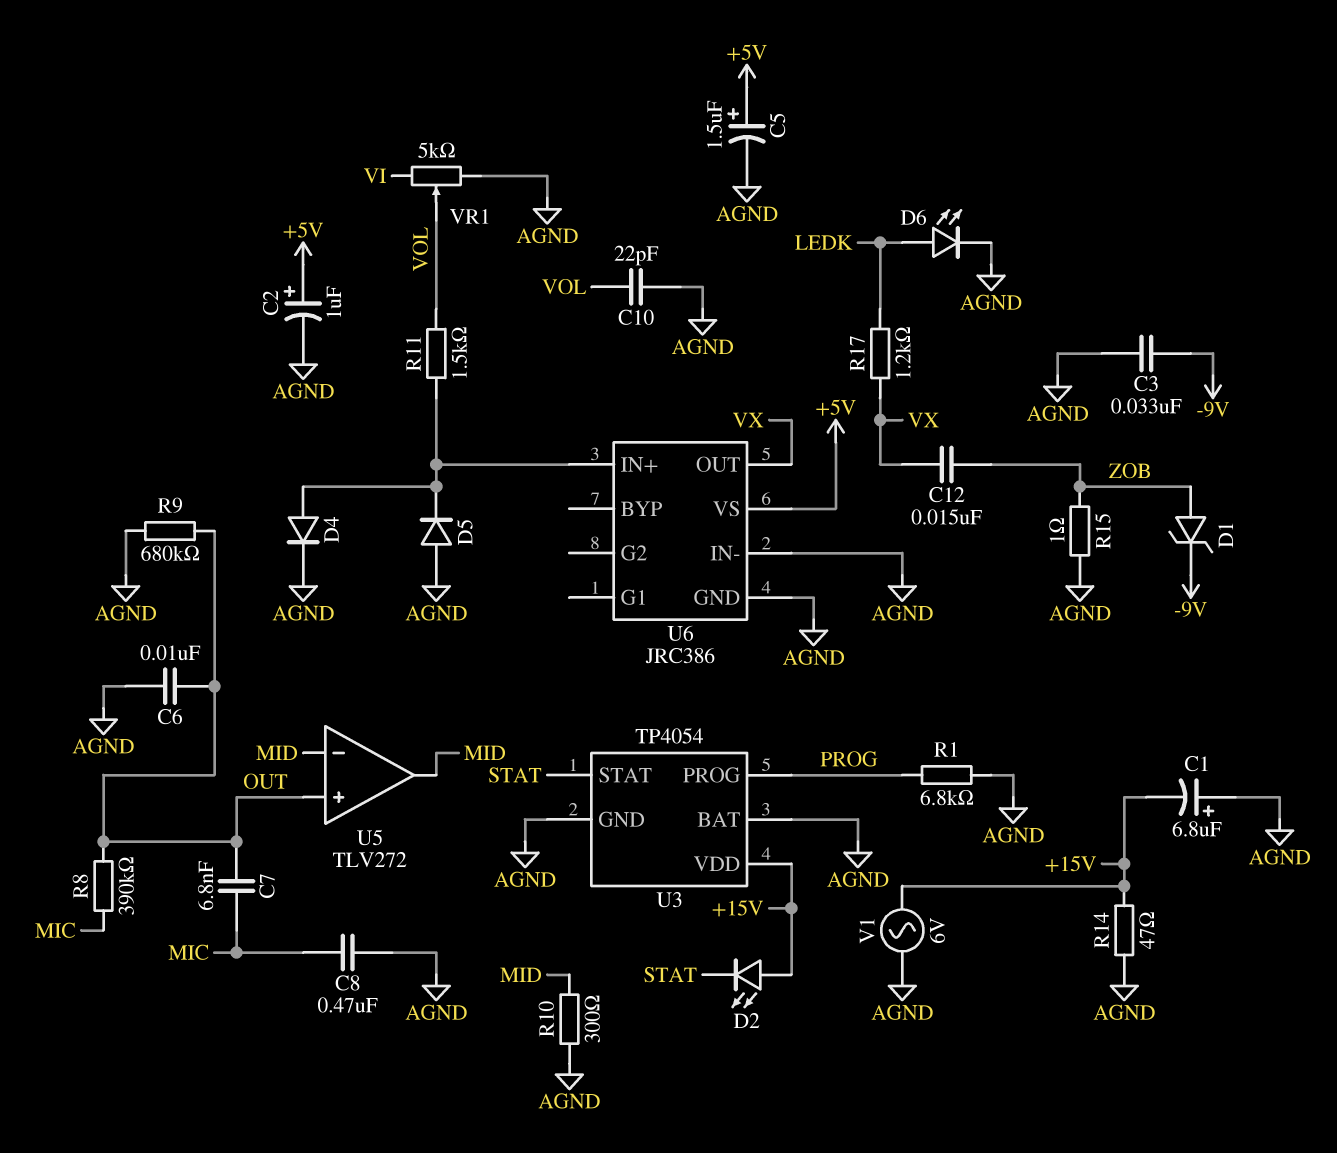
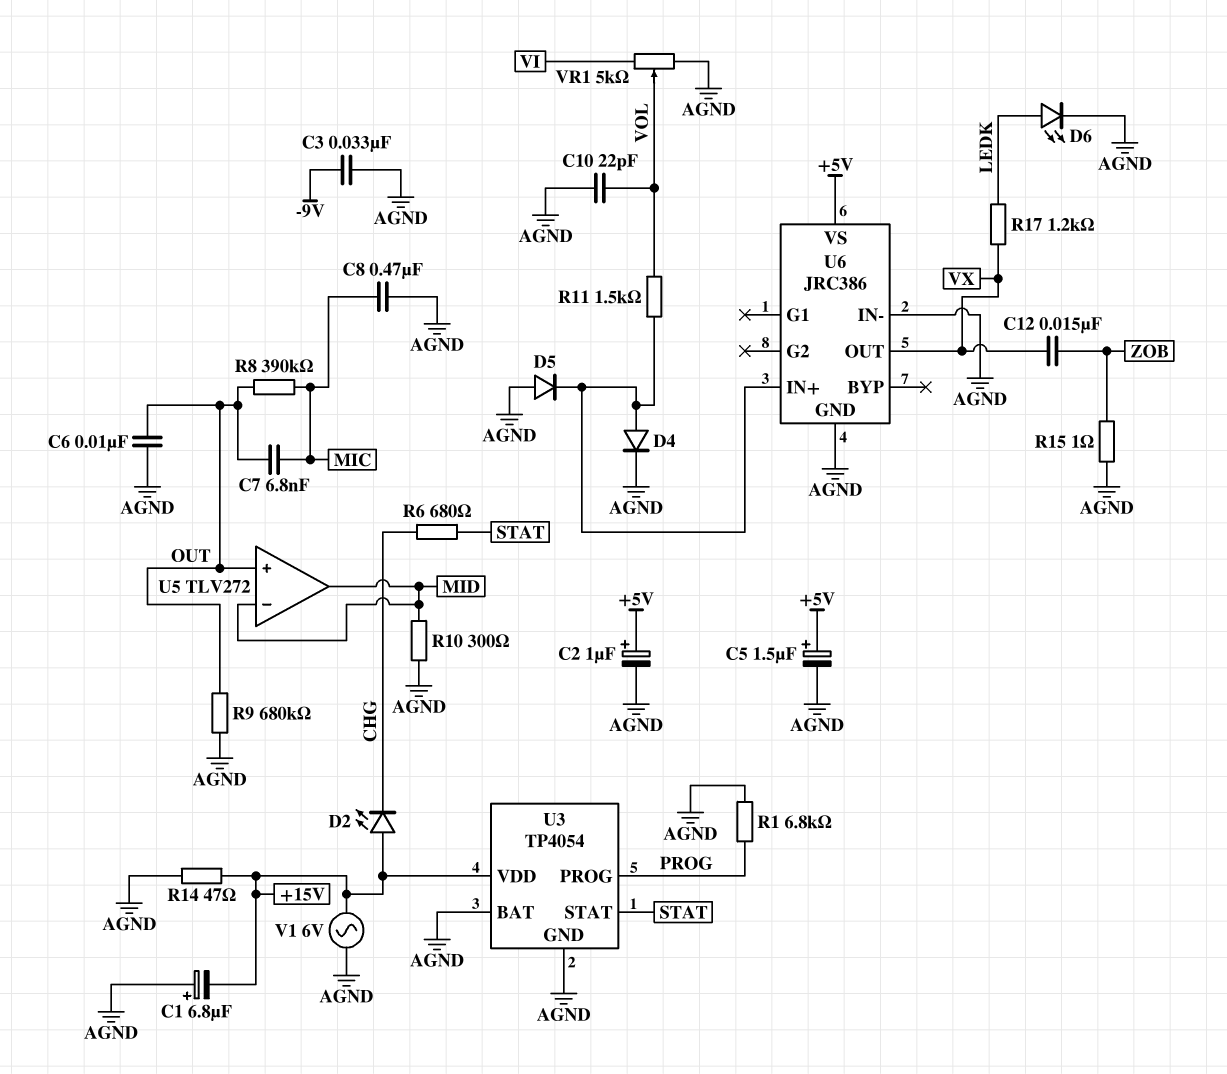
D1: zener (A ZOB, K -9V) -> none
D2: LED (A +15V, K STAT) -> LED (A +15V, K CHG)
R6: none -> 680 (CHG, STAT)

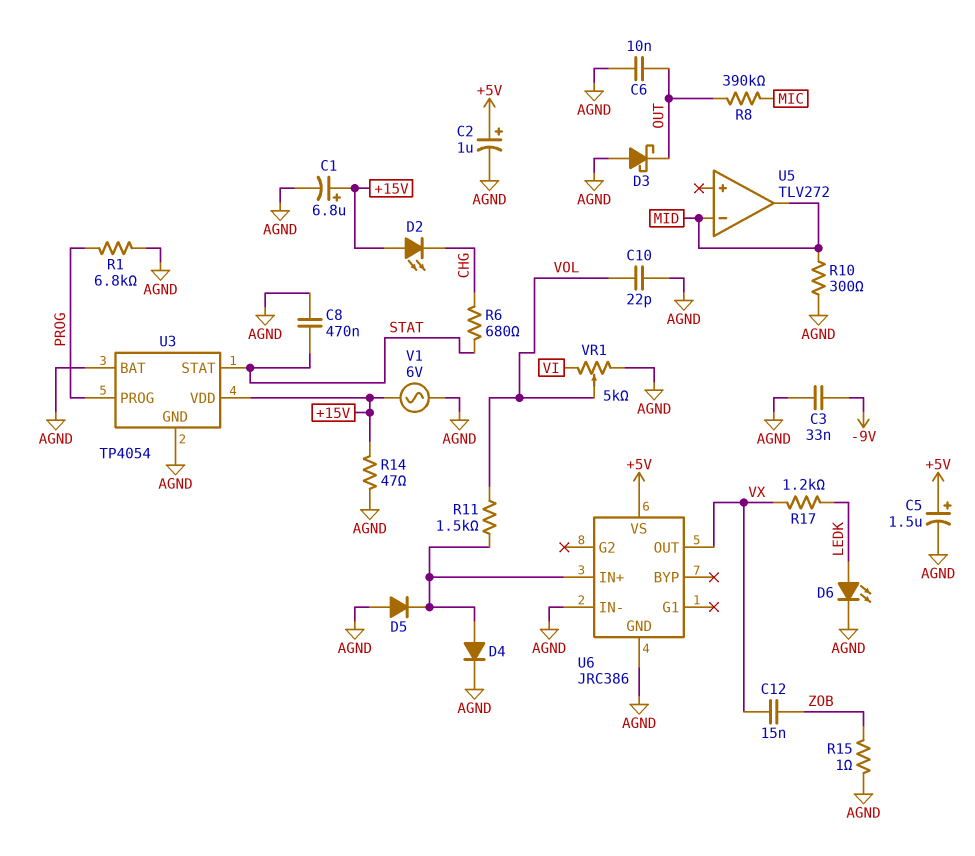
C1: 6.8uF (plus AGND, minus +15V) -> 6.8uF (plus +15V, minus AGND)
C7: 6.8nF (MIC, OUT) -> none
C8: 470nF (AGND, MIC) -> 470nF (AGND, STAT)
D3: none -> schottky (A AGND, K OUT)
R9: 680k (AGND, OUT) -> none
U5 pin in+: OUT -> none

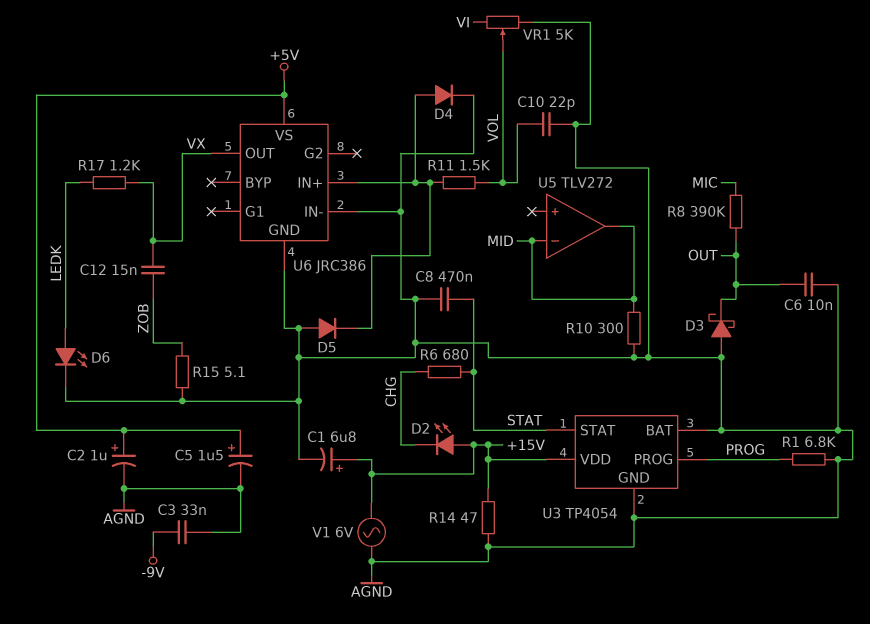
R15: 1 (AGND, ZOB) -> 5.1 (AGND, ZOB)

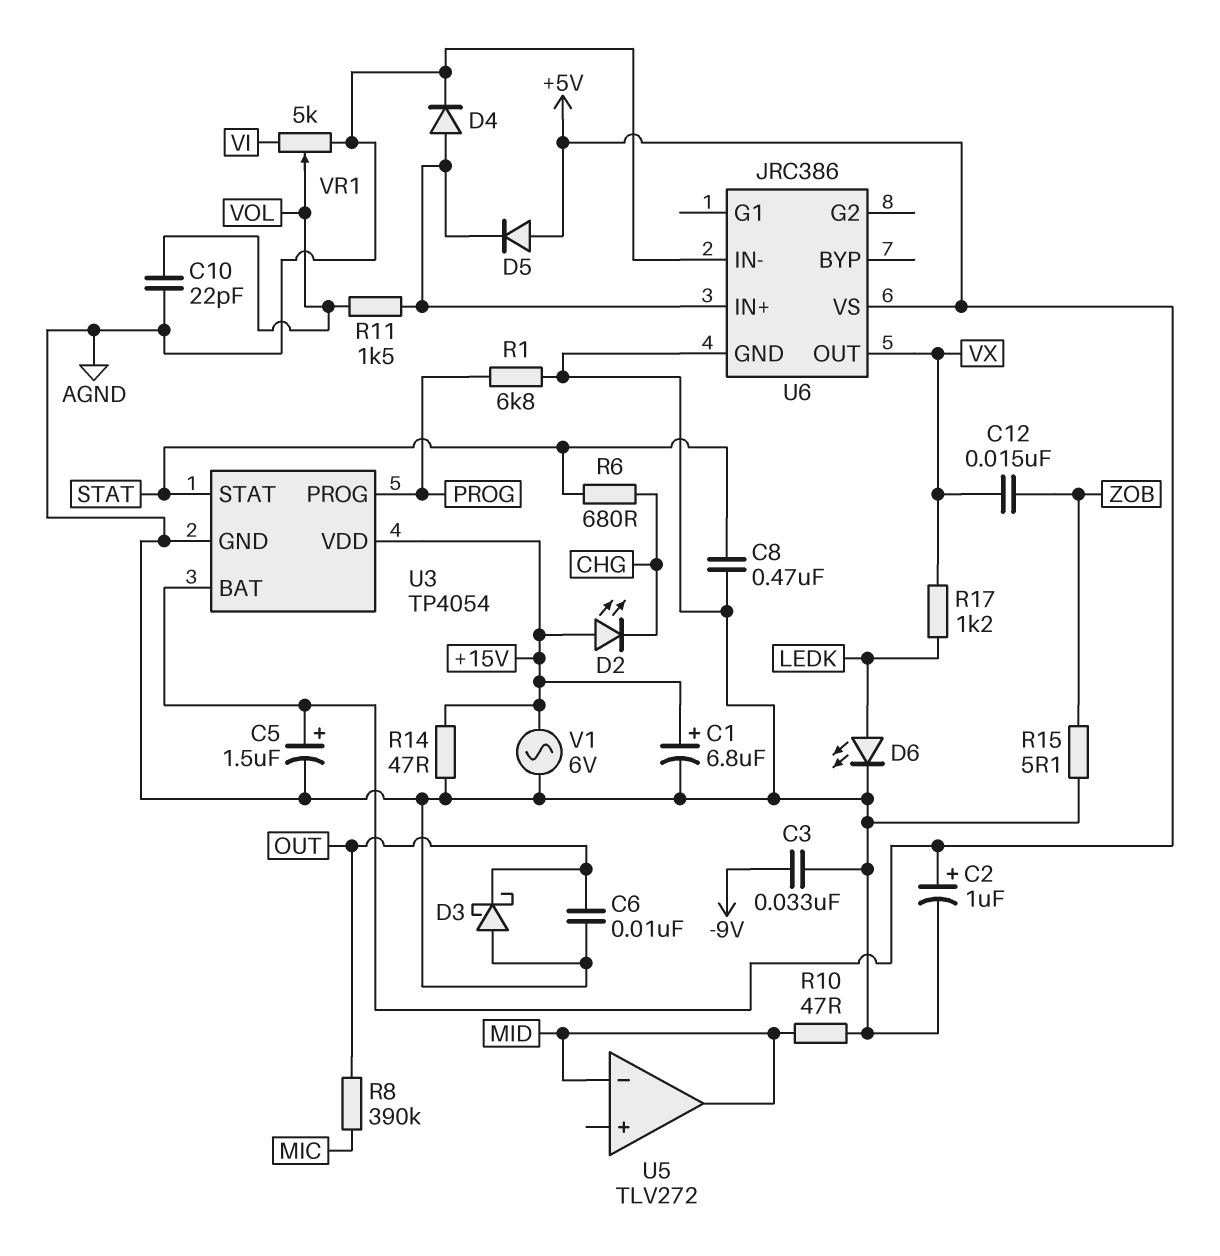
D5: diode (A AGND, K U6/IN+) -> diode (A +5V, K U6/IN+)
R10: 300 (AGND, MID) -> 47 (AGND, MID)
U3 pin BAT: AGND -> +5V

